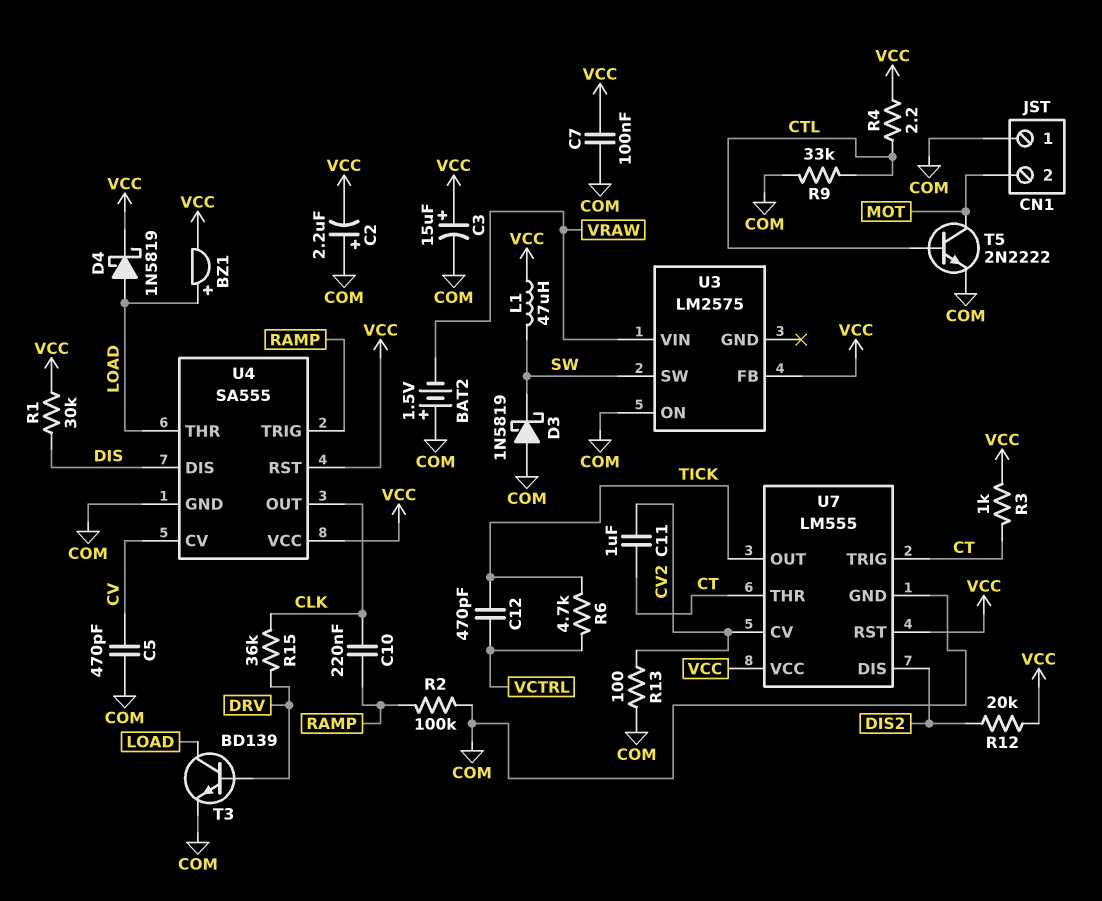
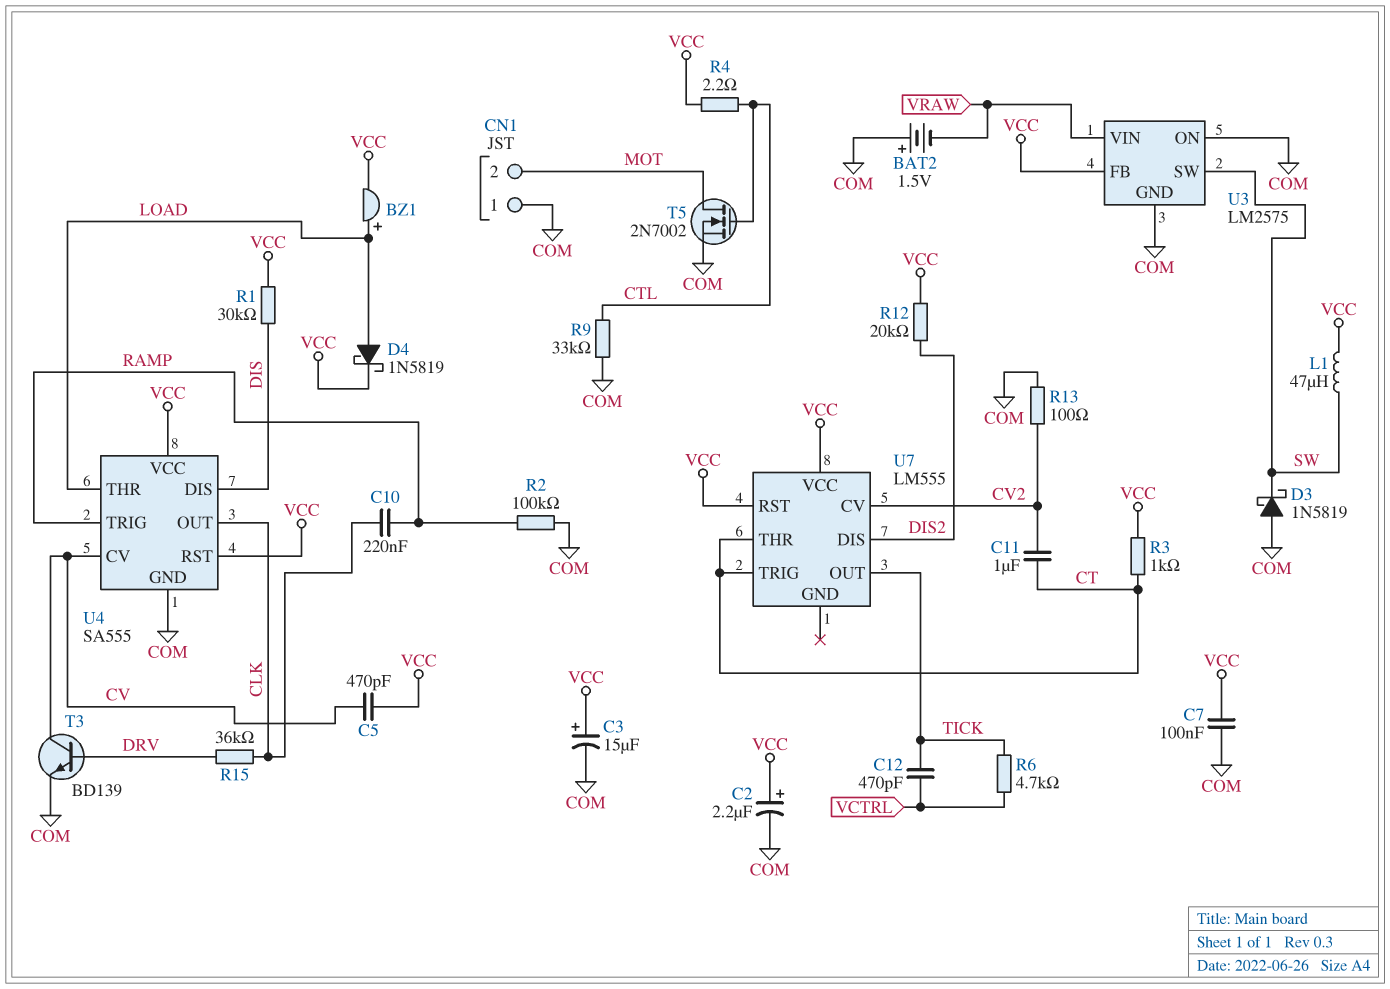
C2: 2.2uF (plus COM, minus VCC) -> 2.2uF (plus VCC, minus COM)
C5: 470pF (COM, CV) -> 470pF (CV, VCC)
T3: NPN BD139 (B DRV, C LOAD, E COM) -> NPN BD139 (B DRV, C CV, E COM)
T5: NPN 2N2222 (B CTL, C MOT, E COM) -> NMOS 2N7002 (G CTL, D MOT, S COM)
U3 pin GND: none -> COM
U7 pin GND: COM -> none

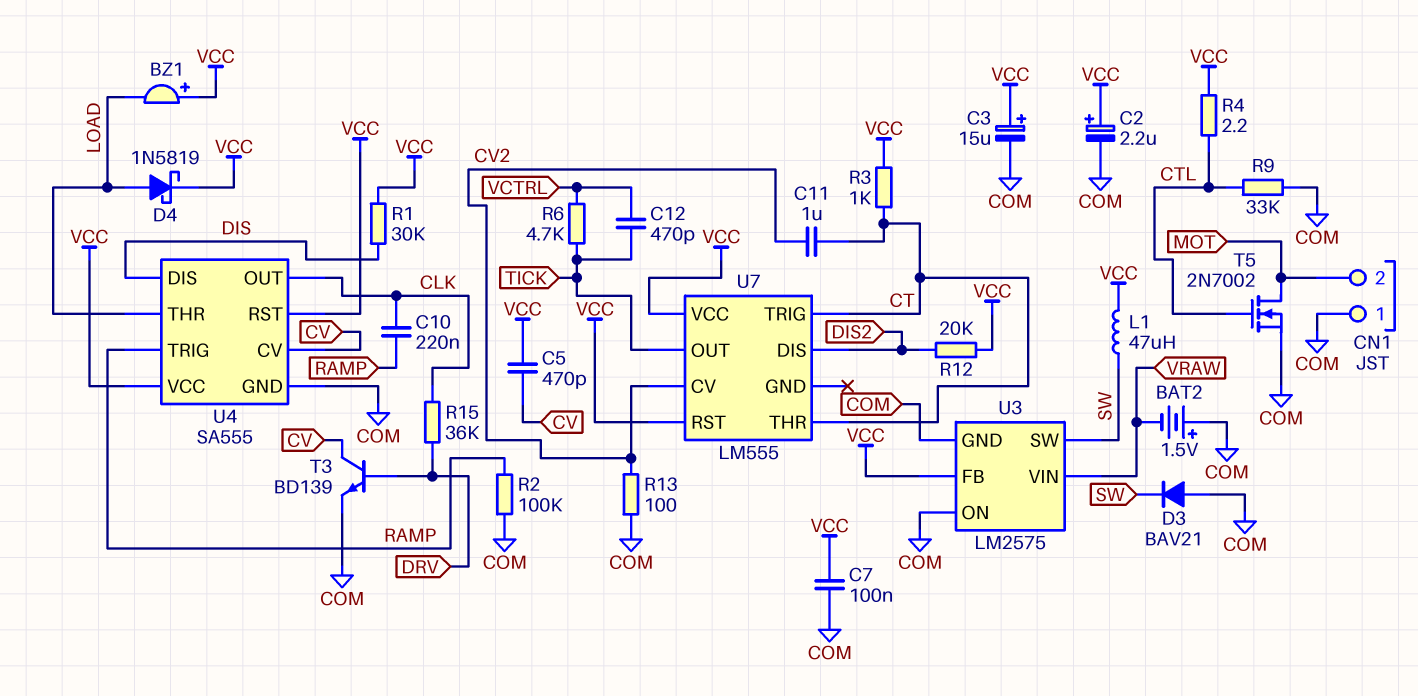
BZ1: buzzer (plus LOAD, minus VCC) -> buzzer (plus VCC, minus LOAD)
D3: schottky 1N5819 (A COM, K SW) -> diode BAV21 (A COM, K SW)

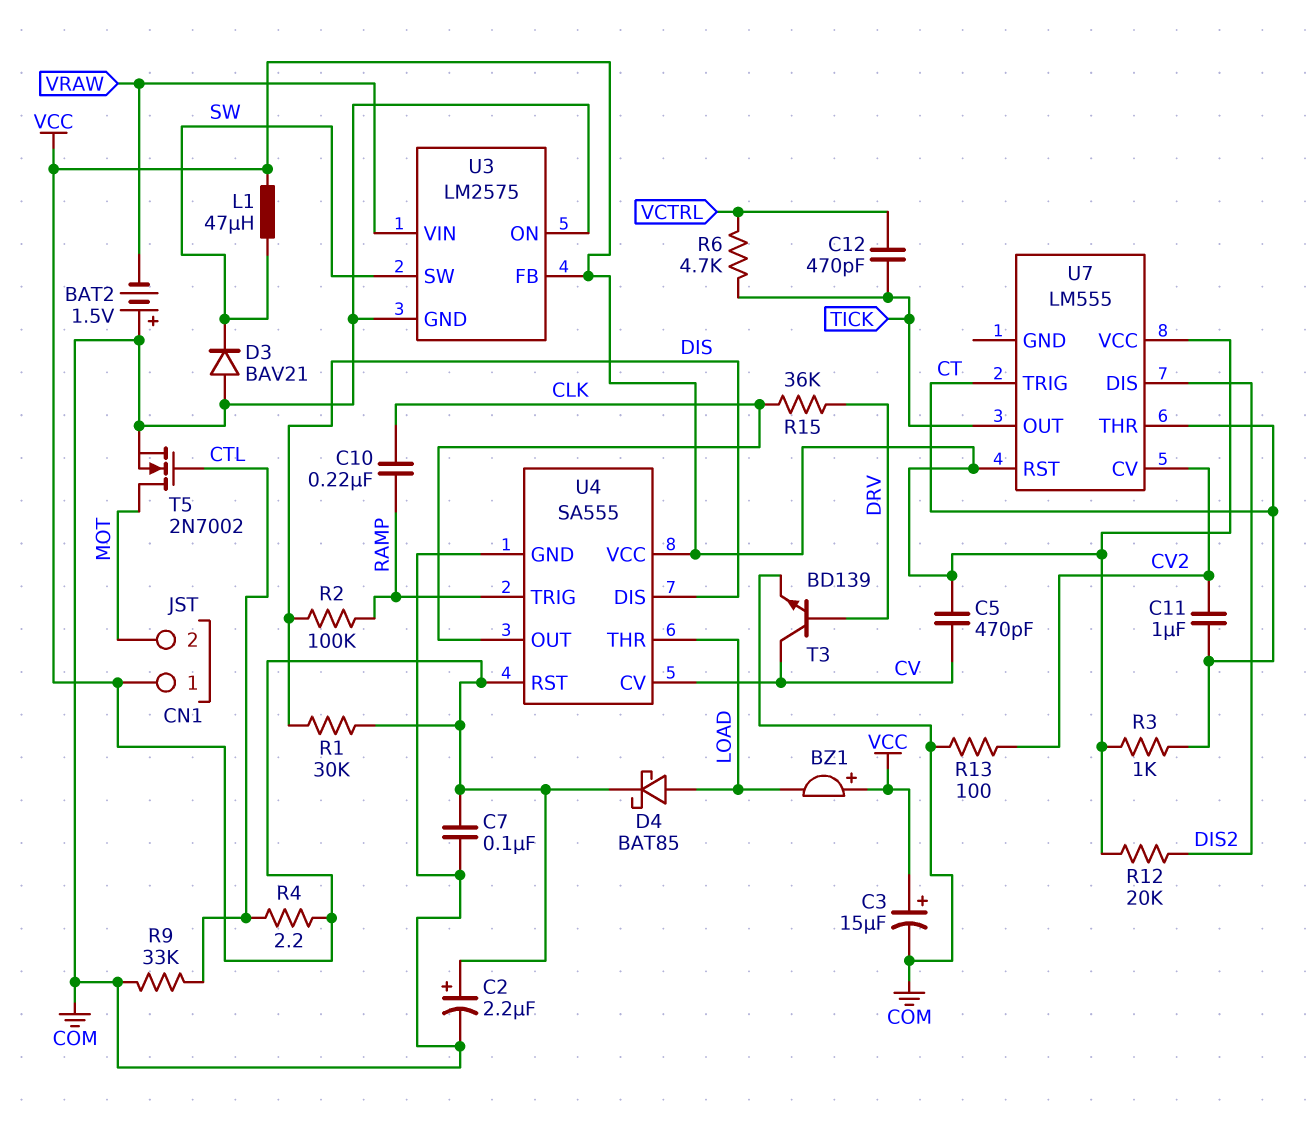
CN1 pin 1: COM -> VCC
D4: schottky 1N5819 (A LOAD, K VCC) -> schottky BAT85 (A LOAD, K VCC)
R2: 100k (COM, RAMP) -> 100k (DIS, RAMP)

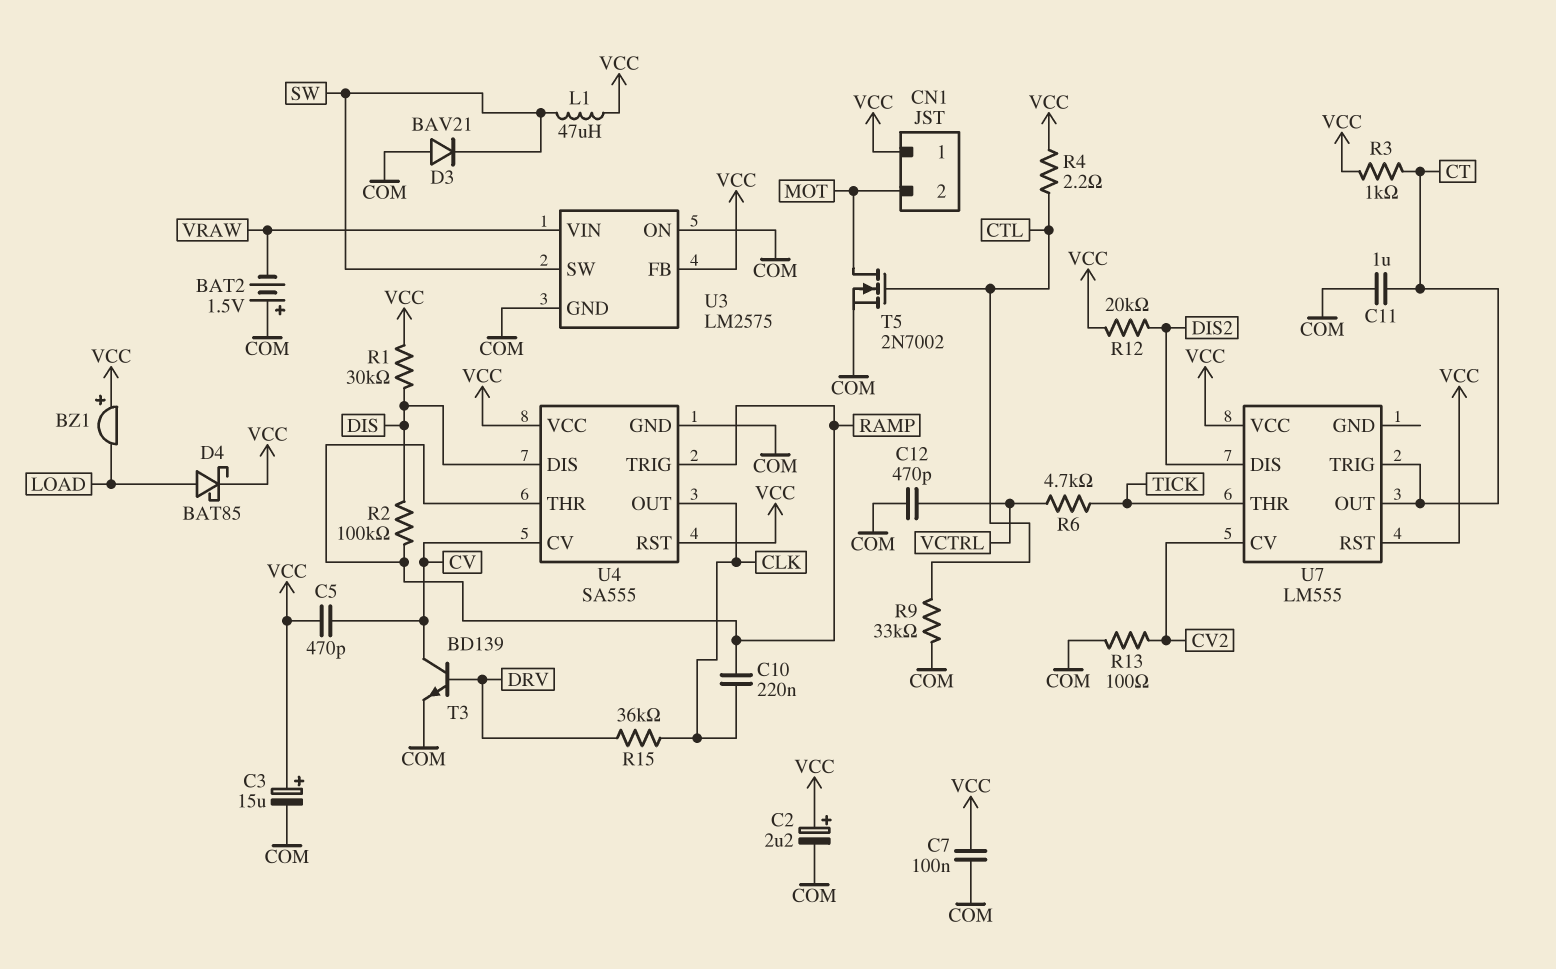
C11: 1uF (CT, CV2) -> 1uF (COM, CT)
C12: 470pF (TICK, VCTRL) -> 470pF (COM, VCTRL)
U4 pin THR: LOAD -> RAMP
U7 pin OUT: TICK -> CT
U7 pin THR: CT -> TICK

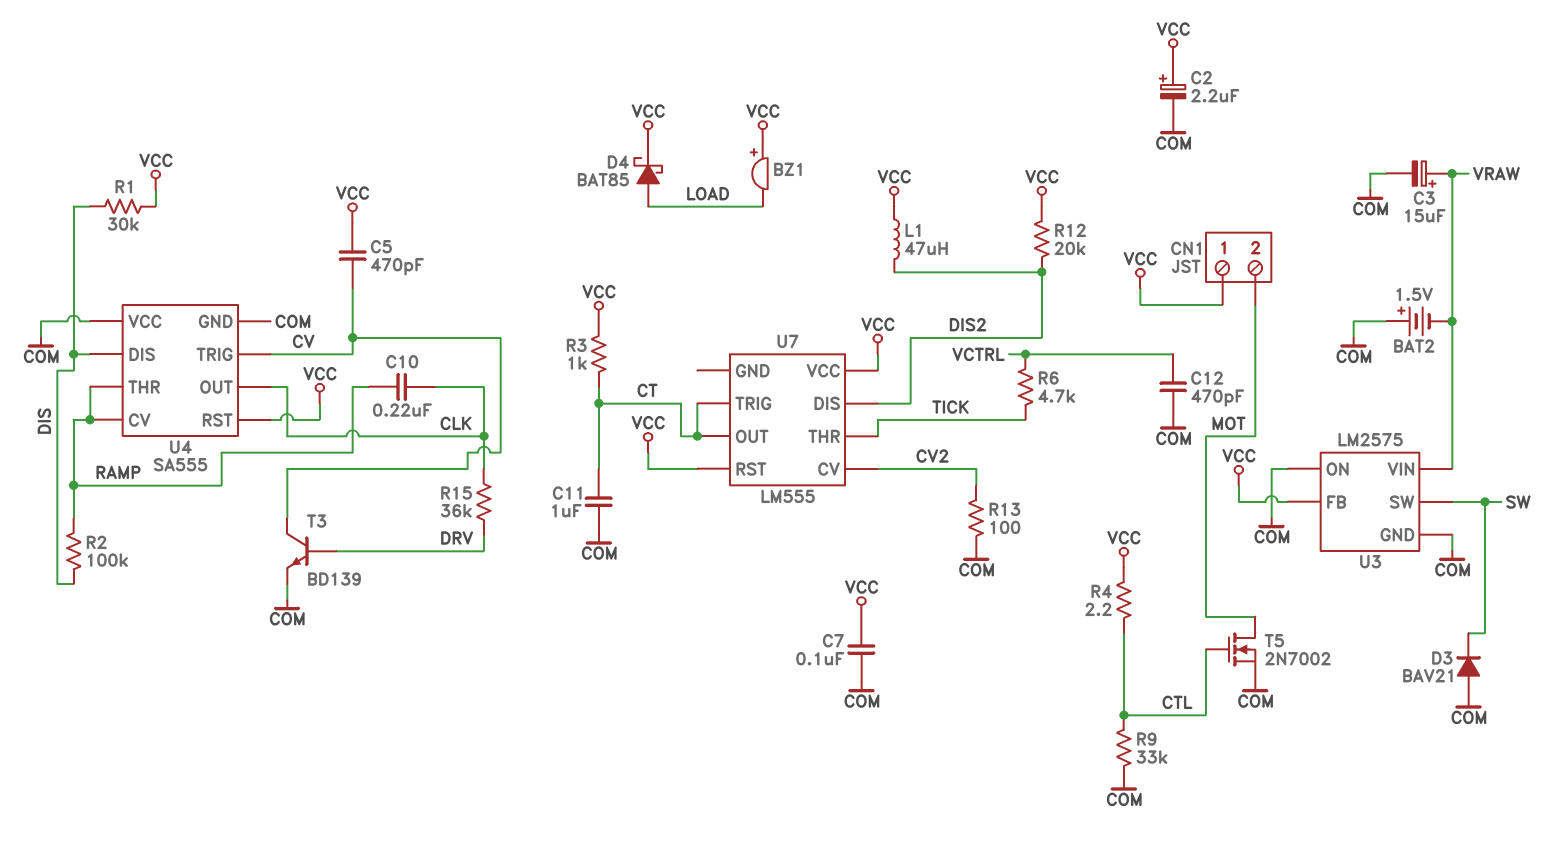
C3: 15uF (plus VCC, minus COM) -> 15uF (plus VRAW, minus COM)
L1: 47uH (SW, VCC) -> 47uH (DIS2, VCC)
U4 pin CV: CV -> RAMP
U4 pin TRIG: RAMP -> CV
U4 pin VCC: VCC -> COM

